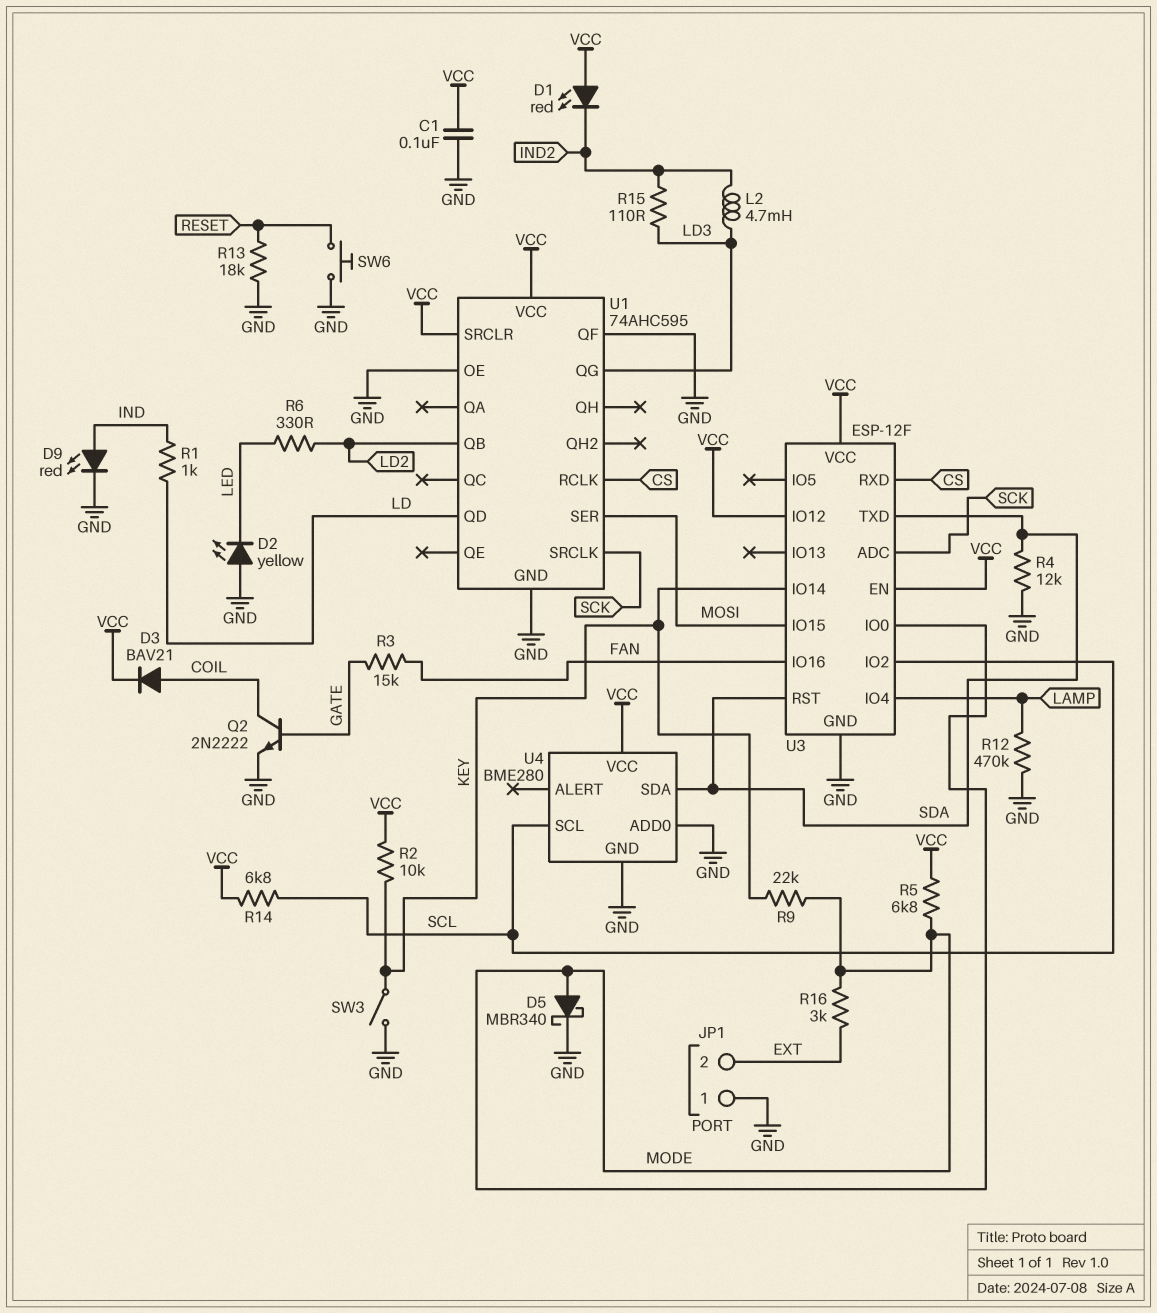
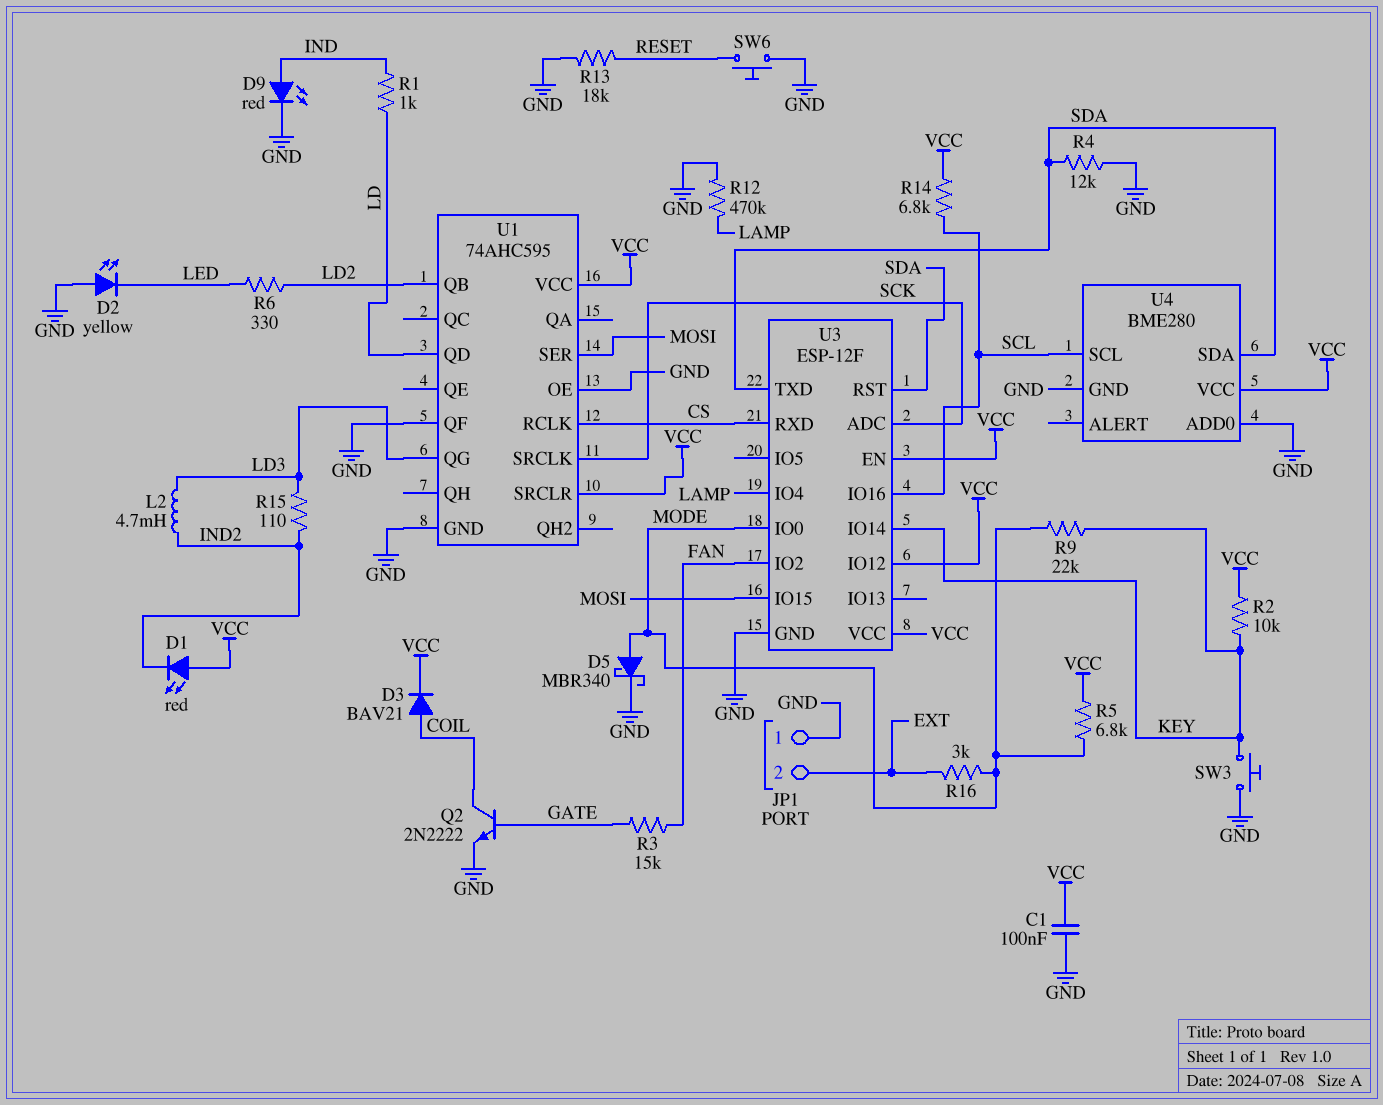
SW3: switch (GND, KEY) -> button (GND, KEY)
U3 pin IO2: SCL -> FAN
U3 pin IO16: FAN -> SCL

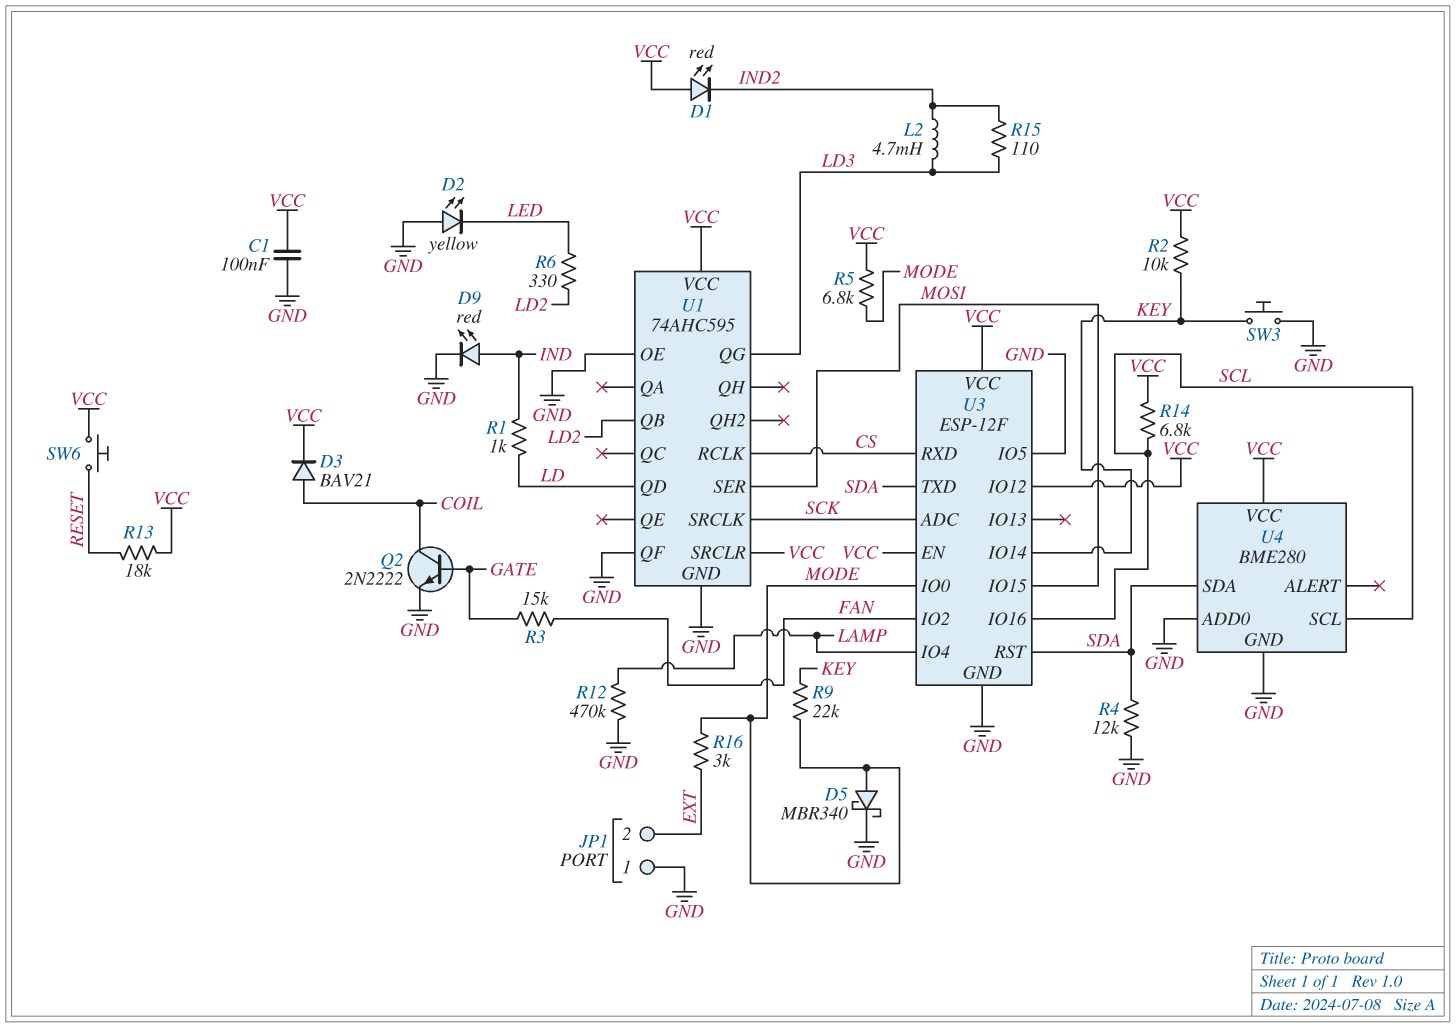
R13: 18k (GND, RESET) -> 18k (RESET, VCC)
SW6: button (GND, RESET) -> button (RESET, VCC)
U3 pin IO5: none -> GND

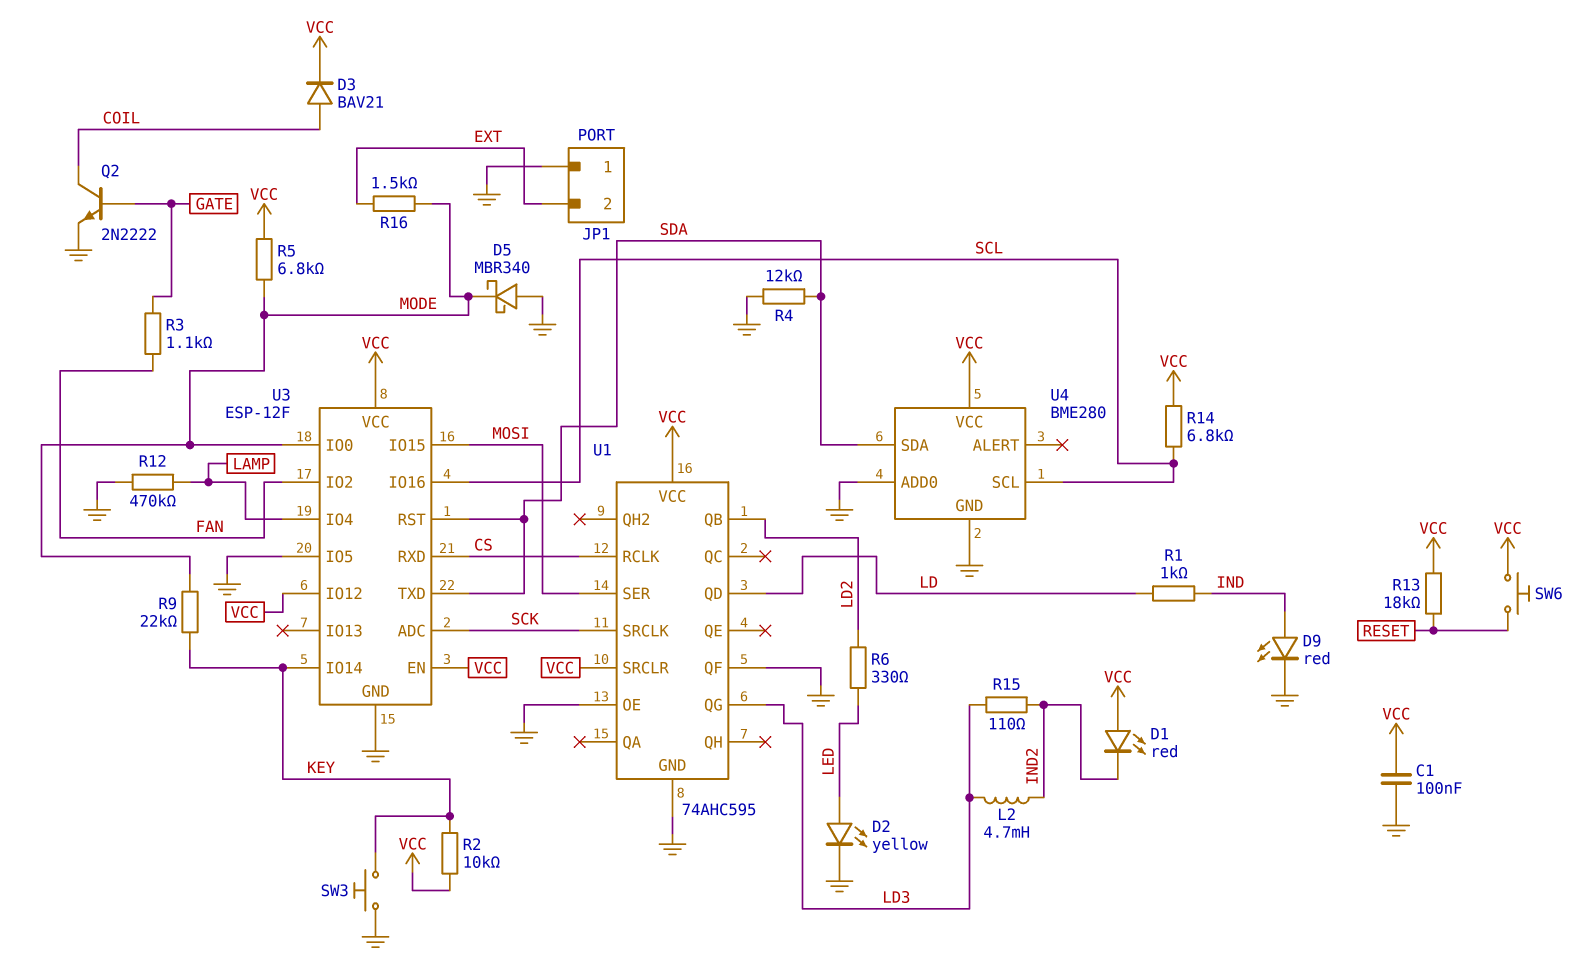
D2: LED yellow (A GND, K LED) -> LED yellow (A LED, K GND)
D5: schottky MBR340 (A MODE, K GND) -> schottky MBR340 (A GND, K MODE)
R3: 15k (FAN, GATE) -> 1.1k (FAN, GATE)
R16: 3k (EXT, MODE) -> 1.5k (EXT, MODE)

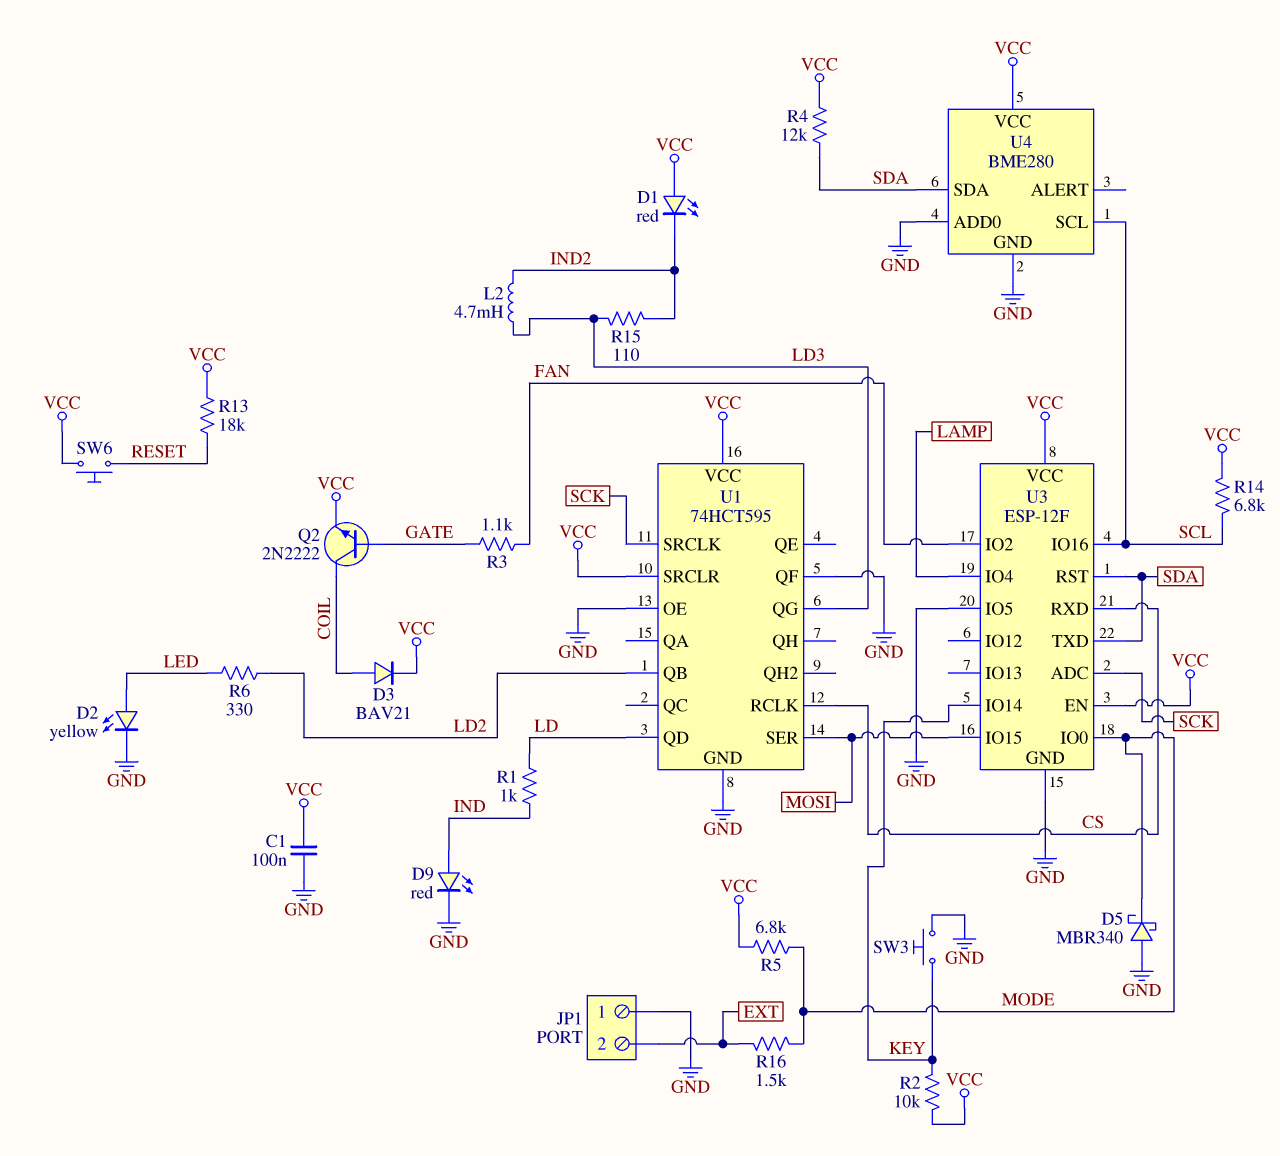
Q2: NPN 2N2222 (B GATE, C COIL, E GND) -> NPN 2N2222 (B GATE, C COIL, E VCC)
R4: 12k (GND, SDA) -> 12k (SDA, VCC)
R9: 22k (KEY, MODE) -> none
R12: 470k (GND, LAMP) -> none
U1: 74AHC595 -> 74HCT595
U3 pin IO12: VCC -> none

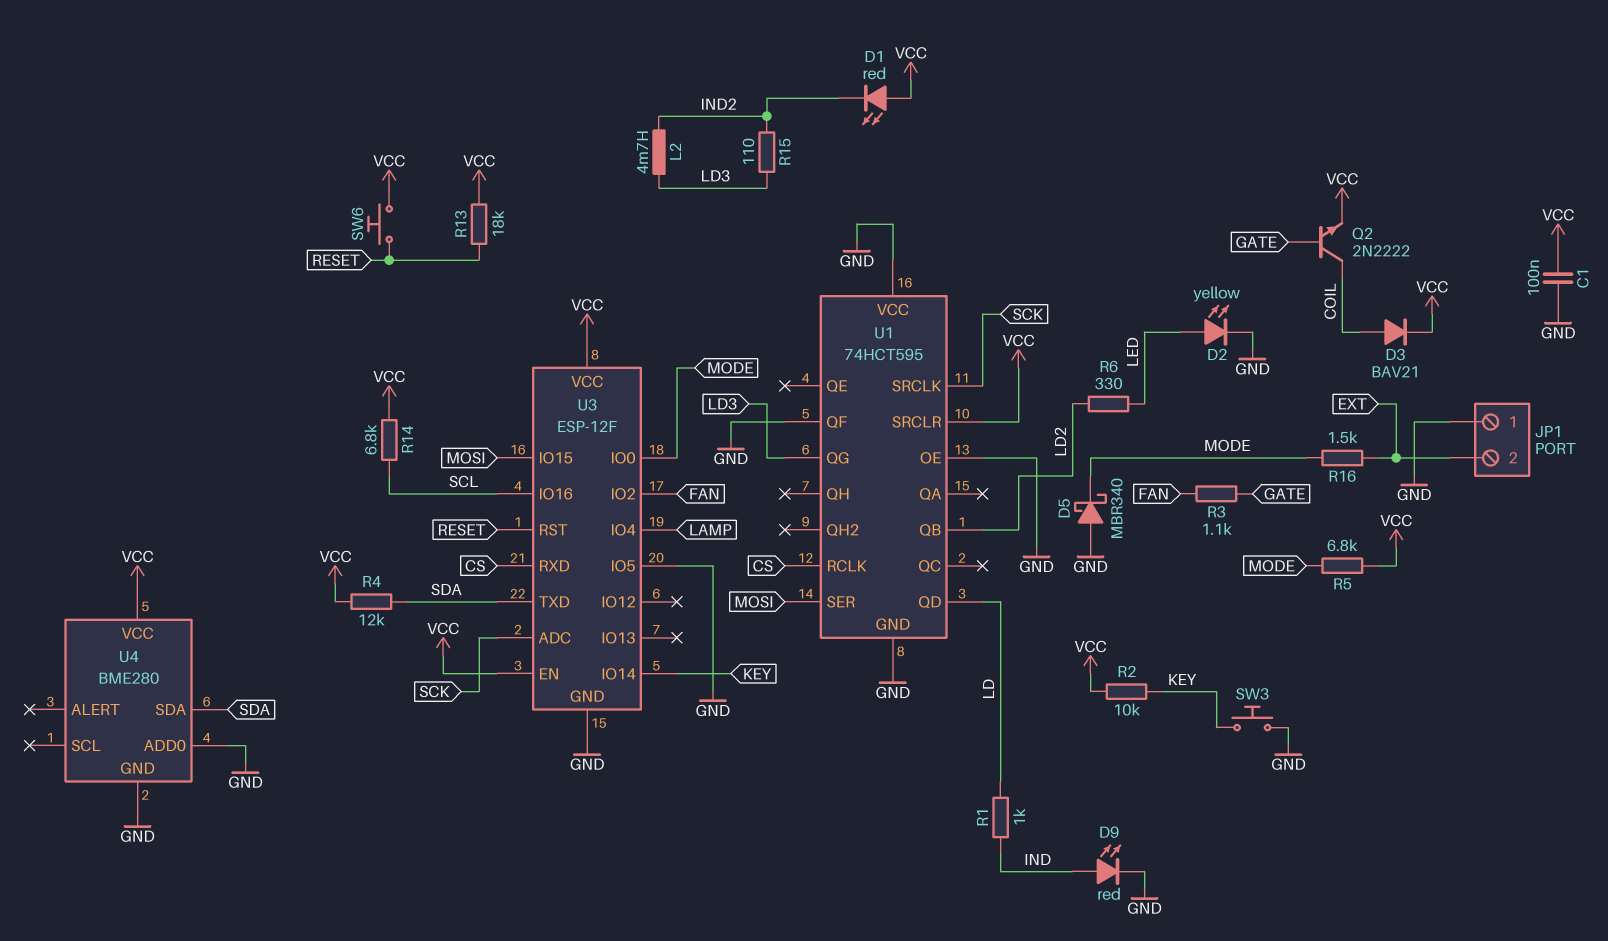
U1 pin VCC: VCC -> GND
U3 pin RST: SDA -> RESET
U4 pin SCL: SCL -> none

